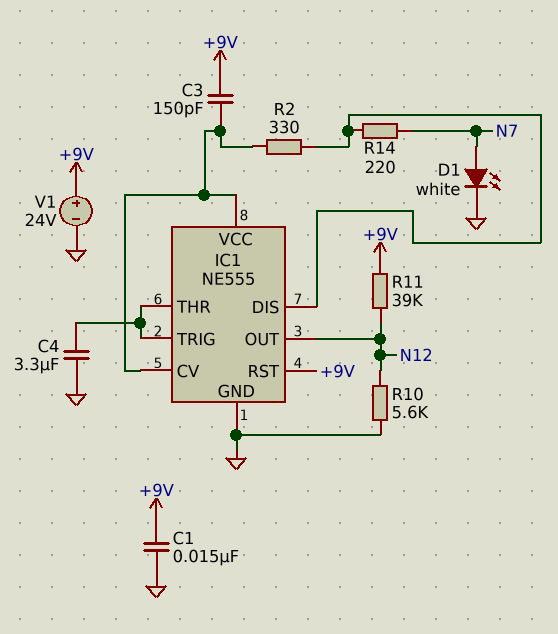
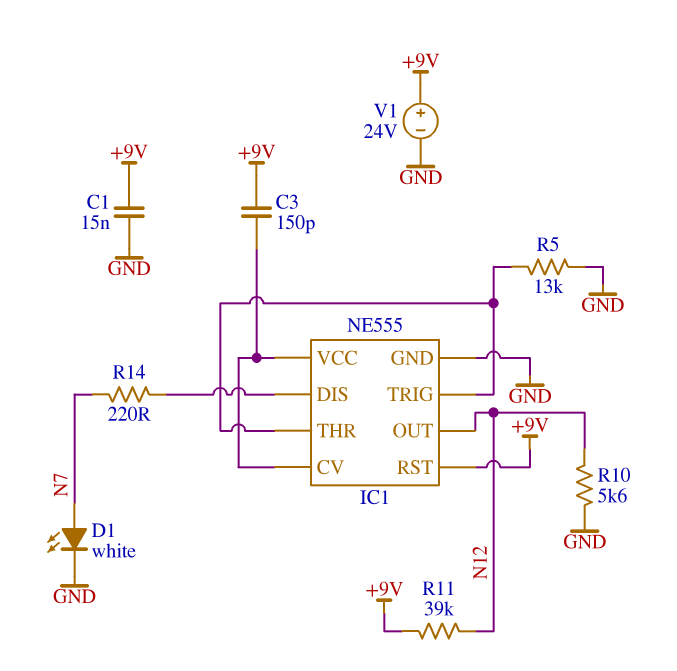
C4: 3.3uF (GND, IC1/THR) -> none
R2: 330 (IC1/CV, IC1/DIS) -> none
R5: none -> 13k (GND, IC1/THR)

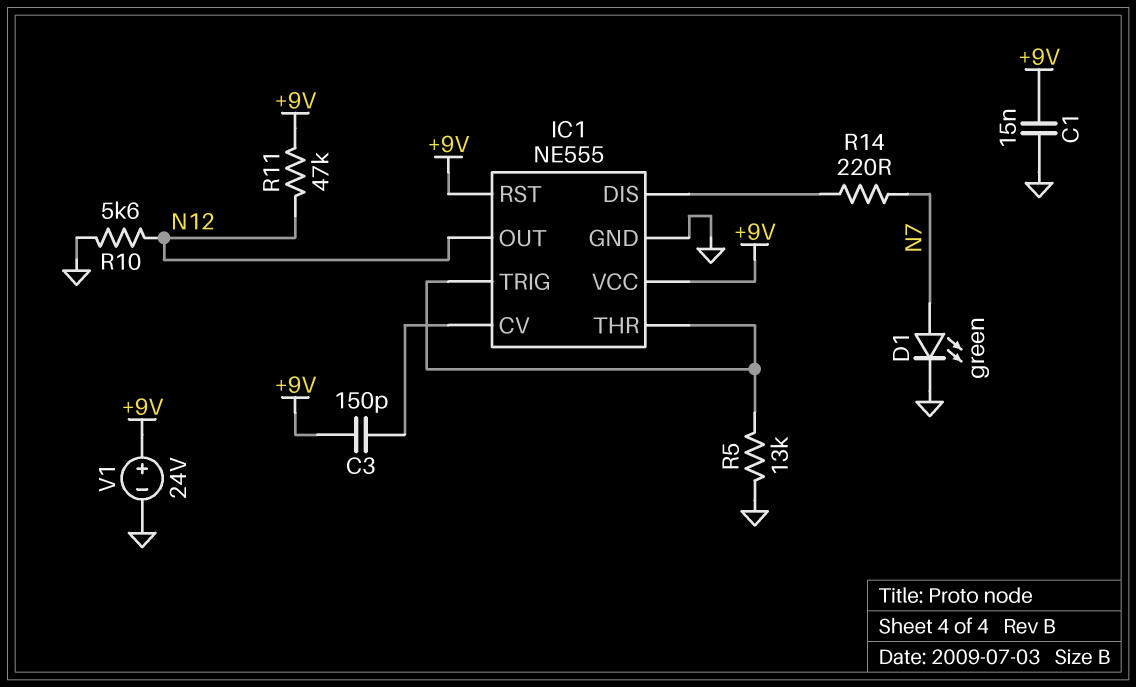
D1: LED white (A N7, K GND) -> LED green (A N7, K GND)
IC1 pin VCC: IC1/CV -> +9V
R11: 39k (+9V, N12) -> 47k (+9V, N12)

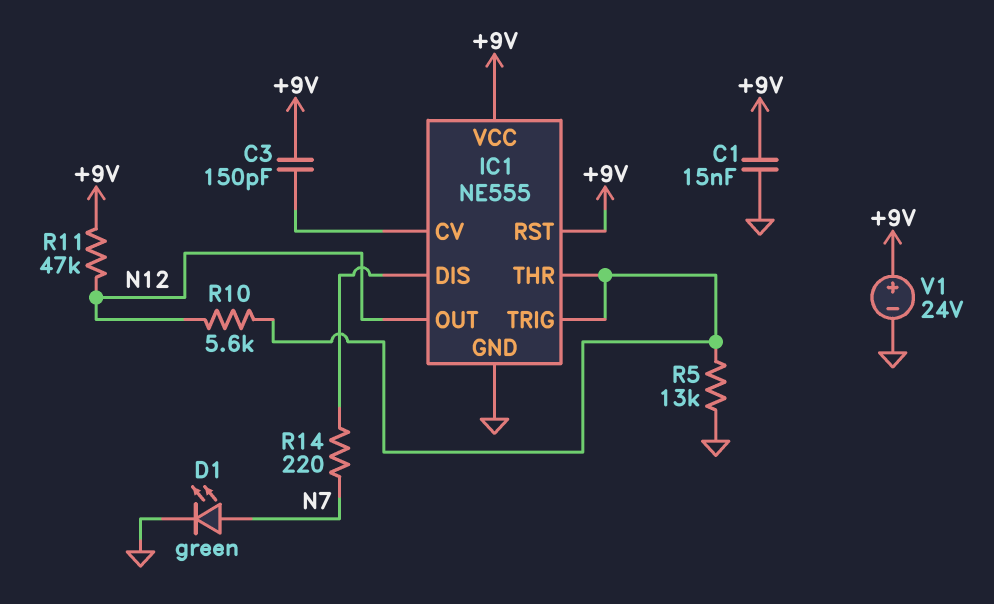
R10: 5.6k (GND, N12) -> 5.6k (IC1/THR, N12)

